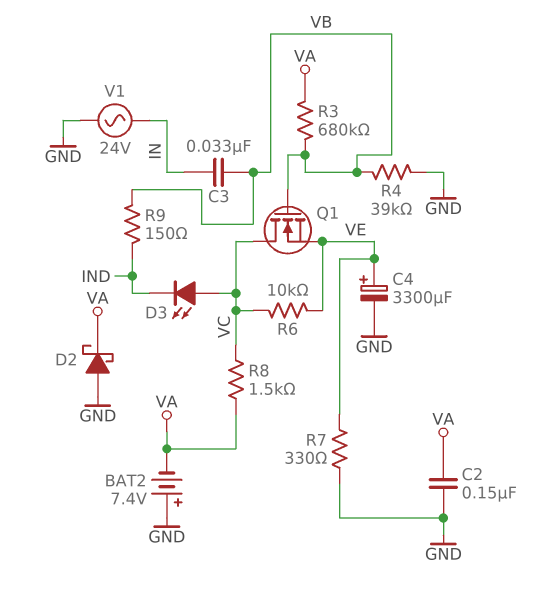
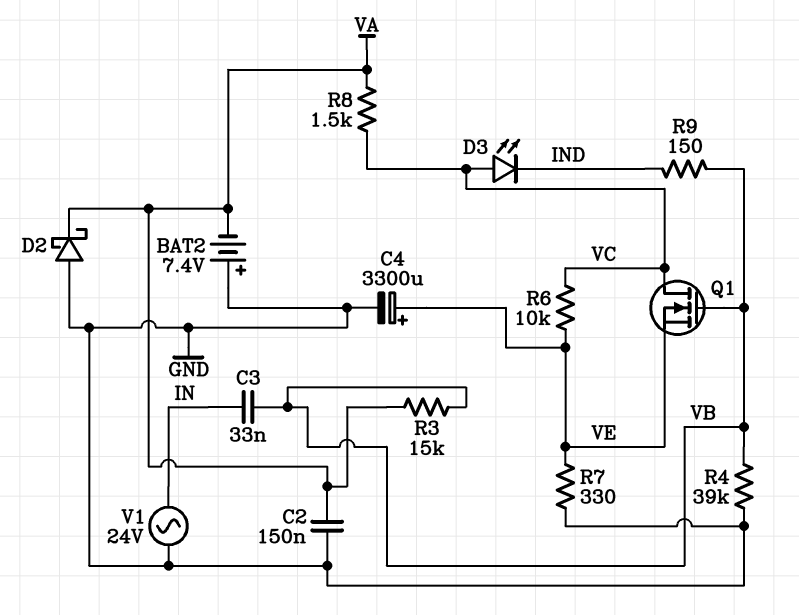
R3: 680k (VA, VB) -> 15k (VA, VB)

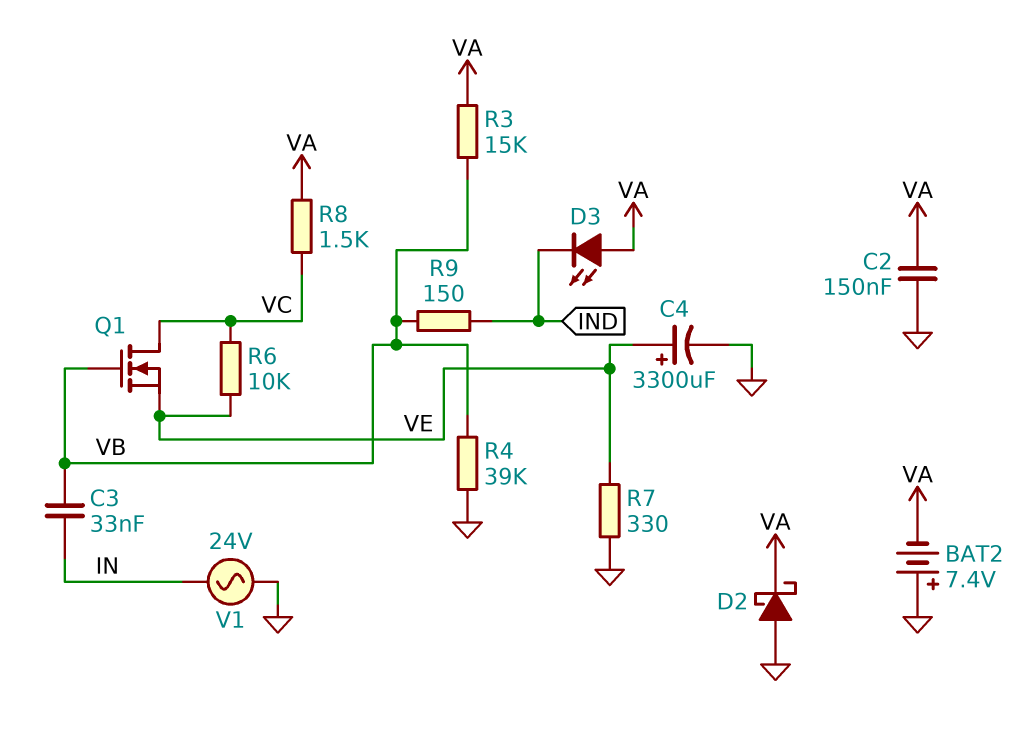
D3: LED (A VC, K IND) -> LED (A VA, K IND)

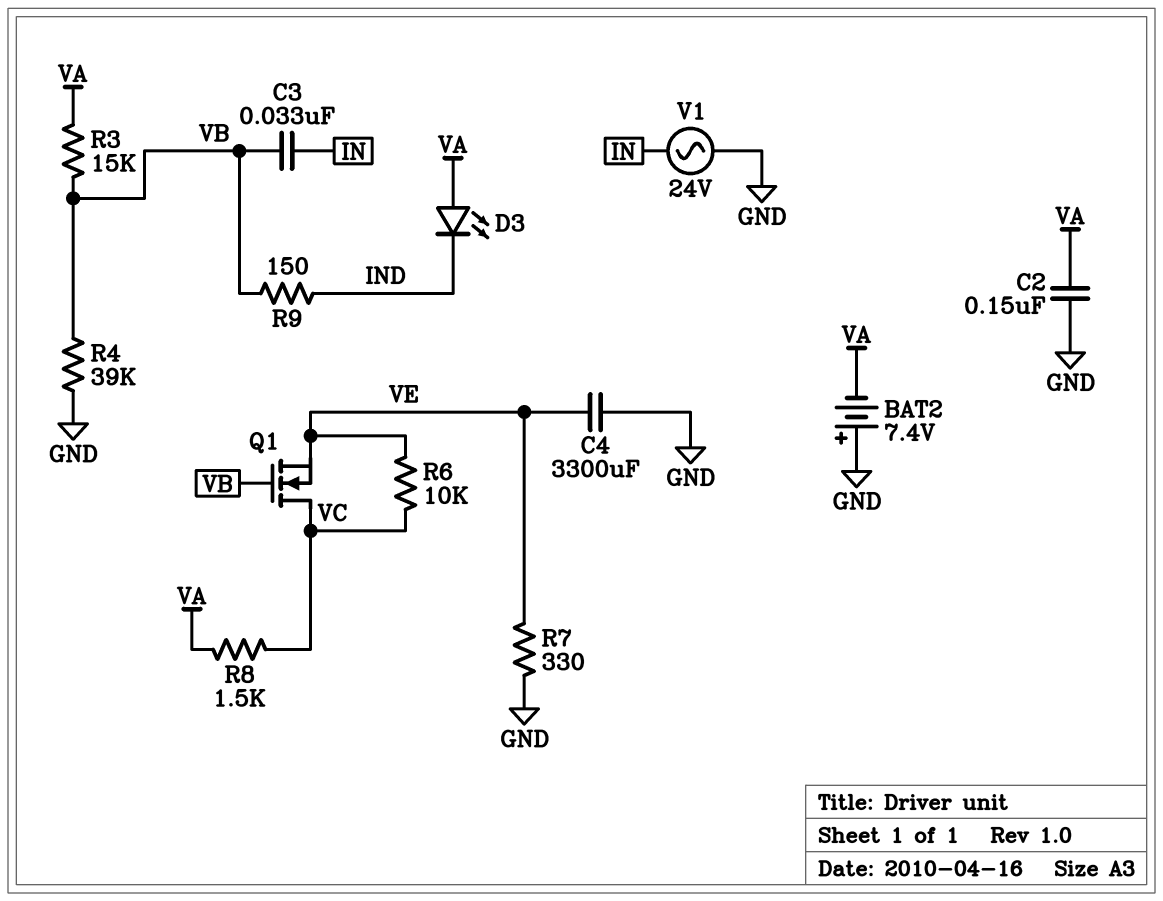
C4: 3300uF (plus VE, minus GND) -> 3300uF (GND, VE)
D2: schottky (A GND, K VA) -> none

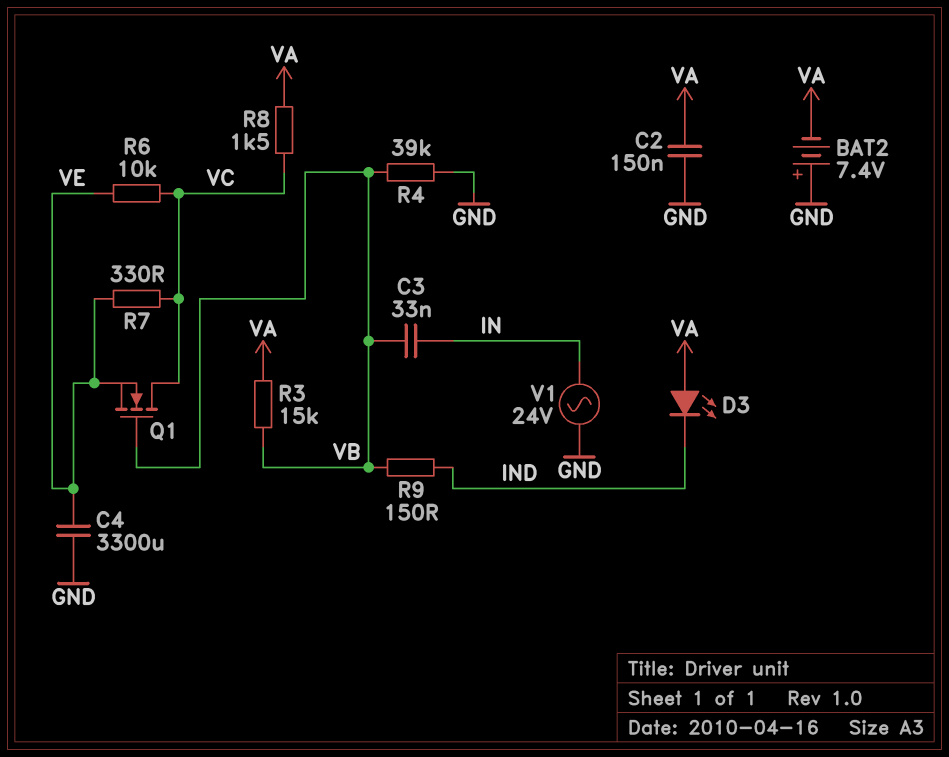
R7: 330 (GND, VE) -> 330 (VC, VE)

